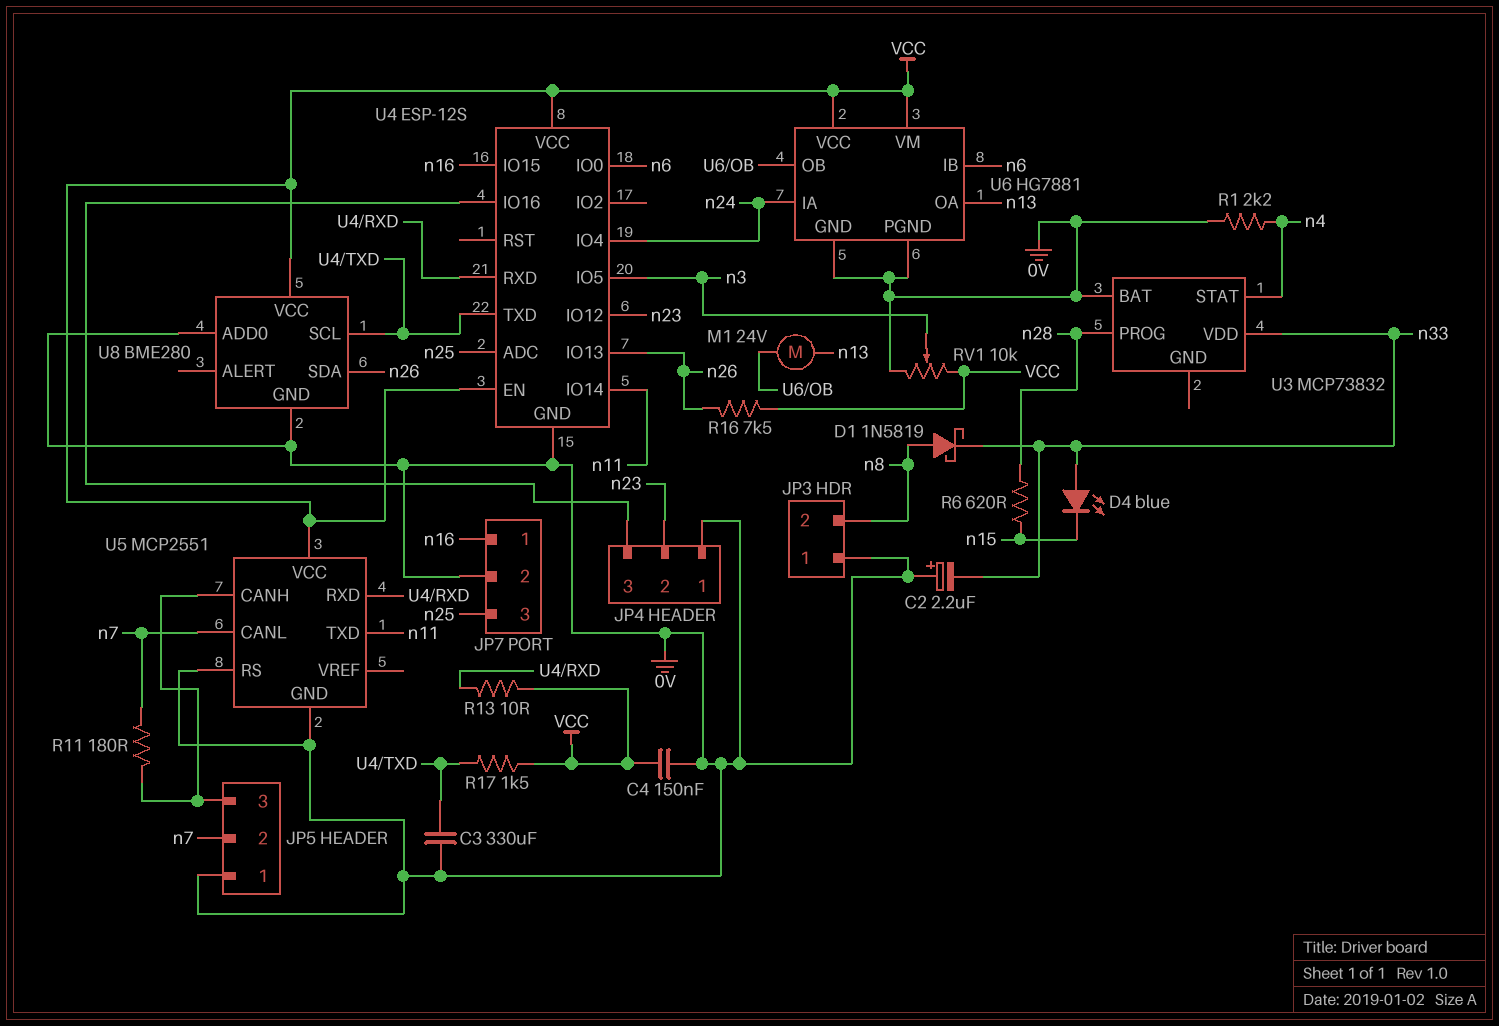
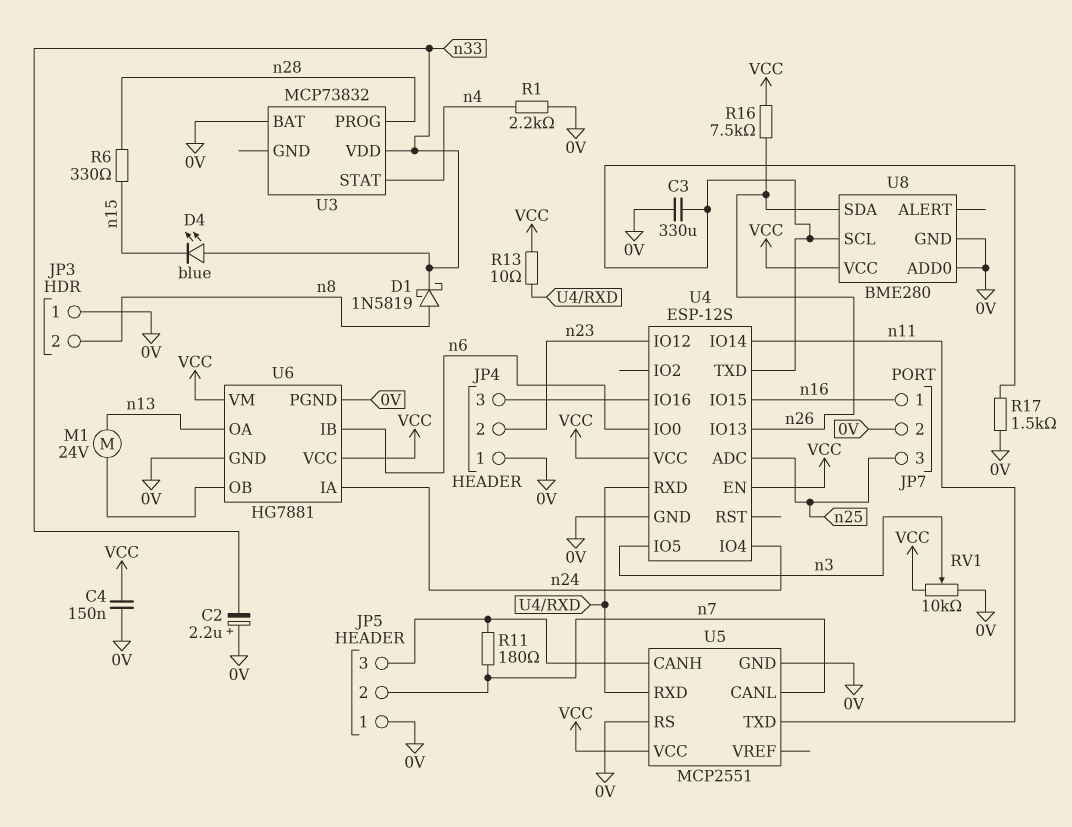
R6: 620 (n15, n28) -> 330 (n15, n28)
R17: 1.5k (U4/TXD, VCC) -> 1.5k (0V, U4/TXD)

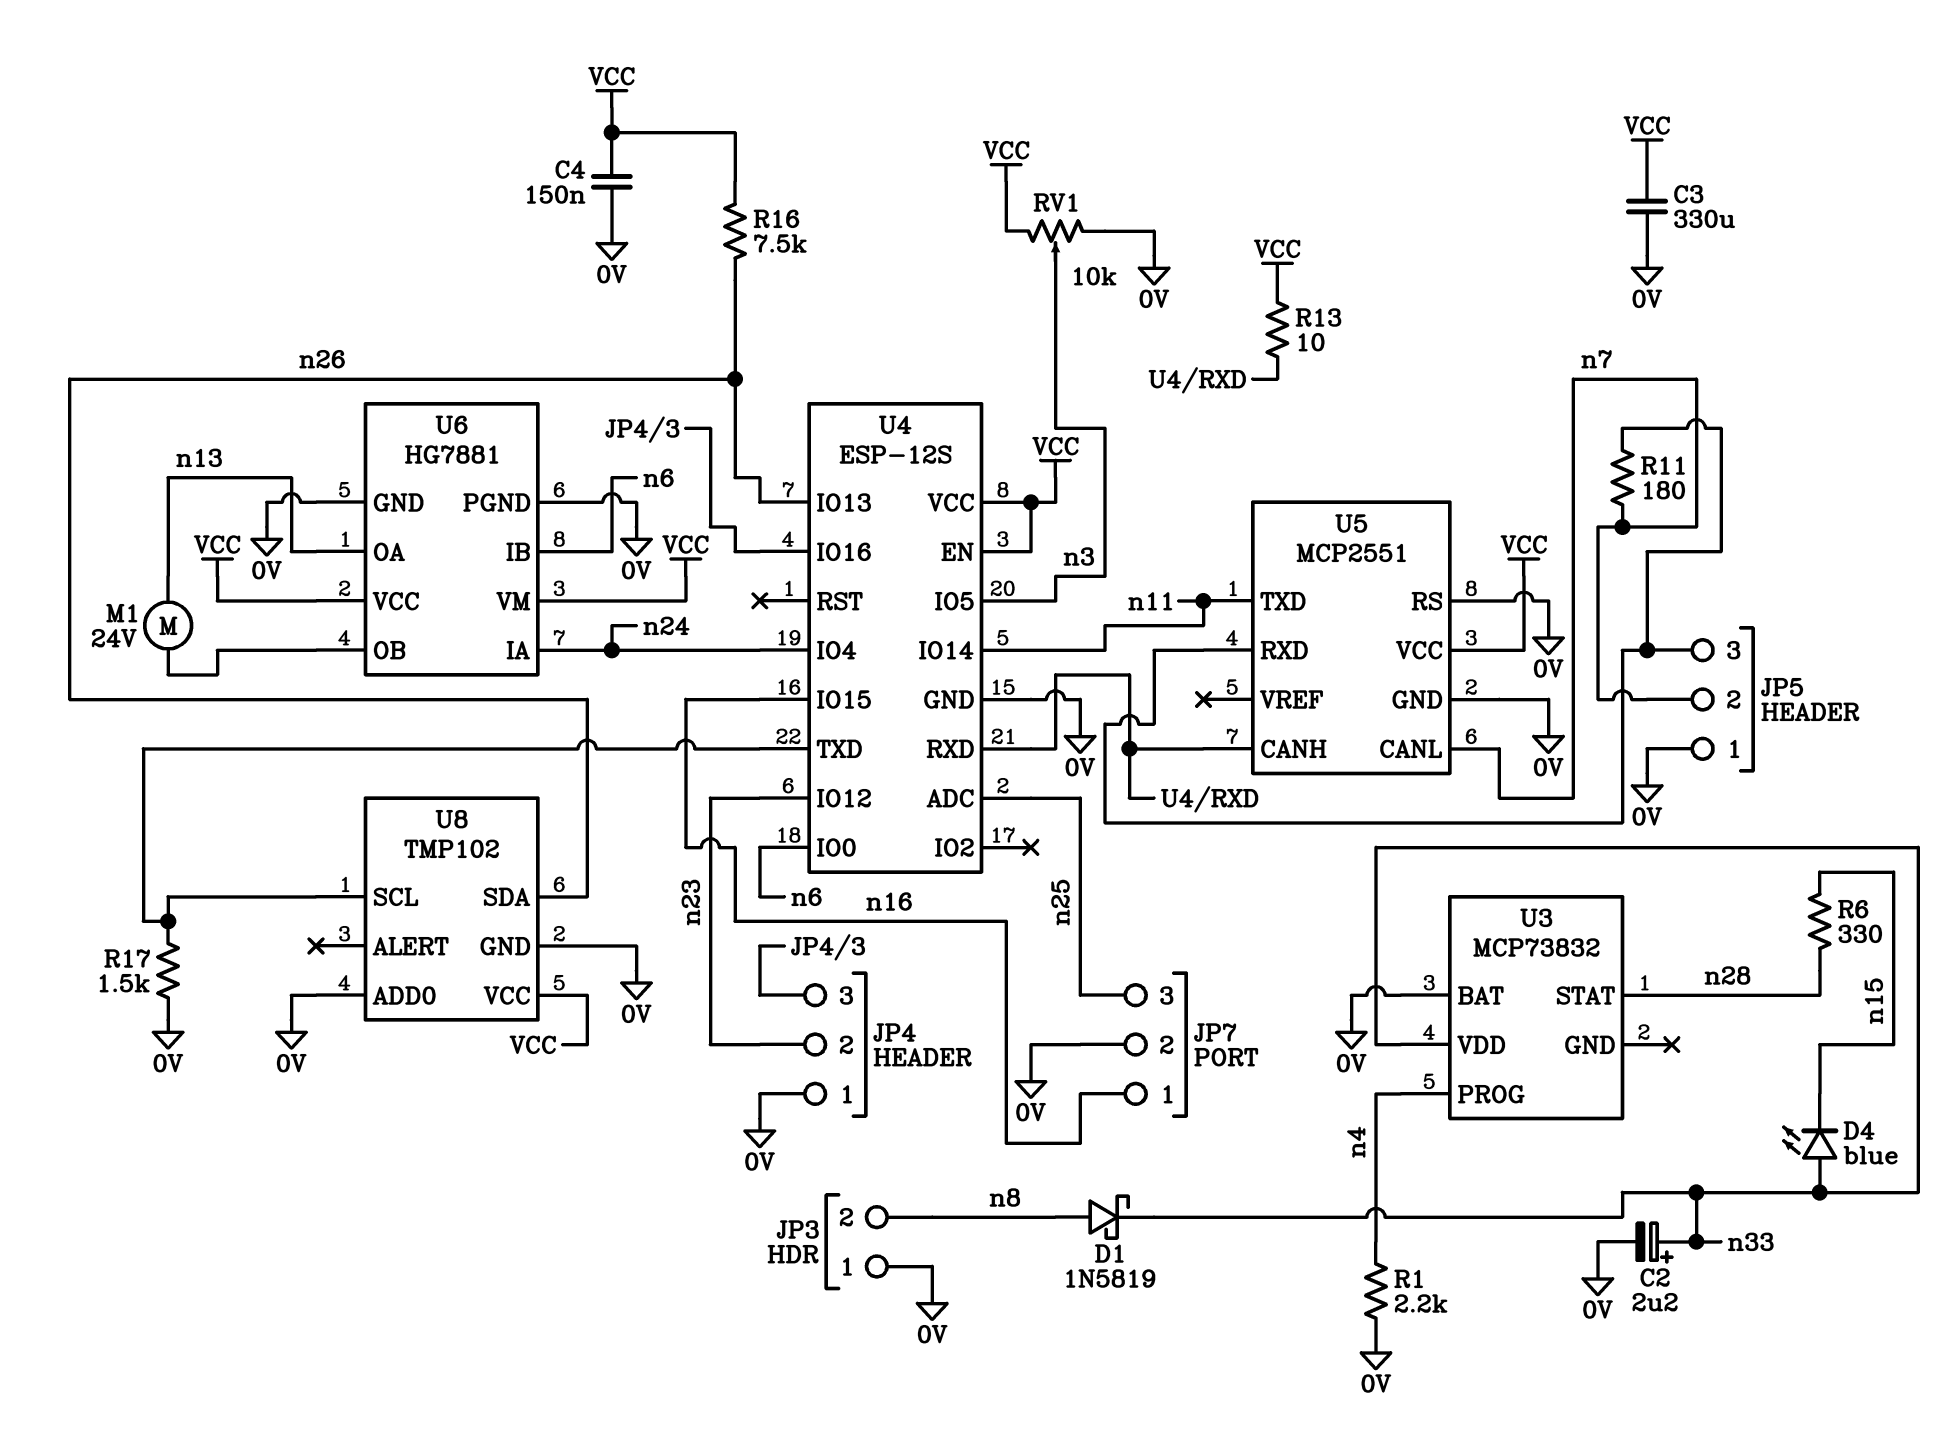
C2: 2.2uF (plus 0V, minus n33) -> 2.2uF (plus n33, minus 0V)
C3: 330uF (0V, U4/TXD) -> 330uF (0V, VCC)
U3 pin PROG: n28 -> n4
U3 pin STAT: n4 -> n28
U5 pin CANH: JP5/3 -> U4/RXD
U5 pin RXD: U4/RXD -> JP5/3
U8: BME280 -> TMP102

